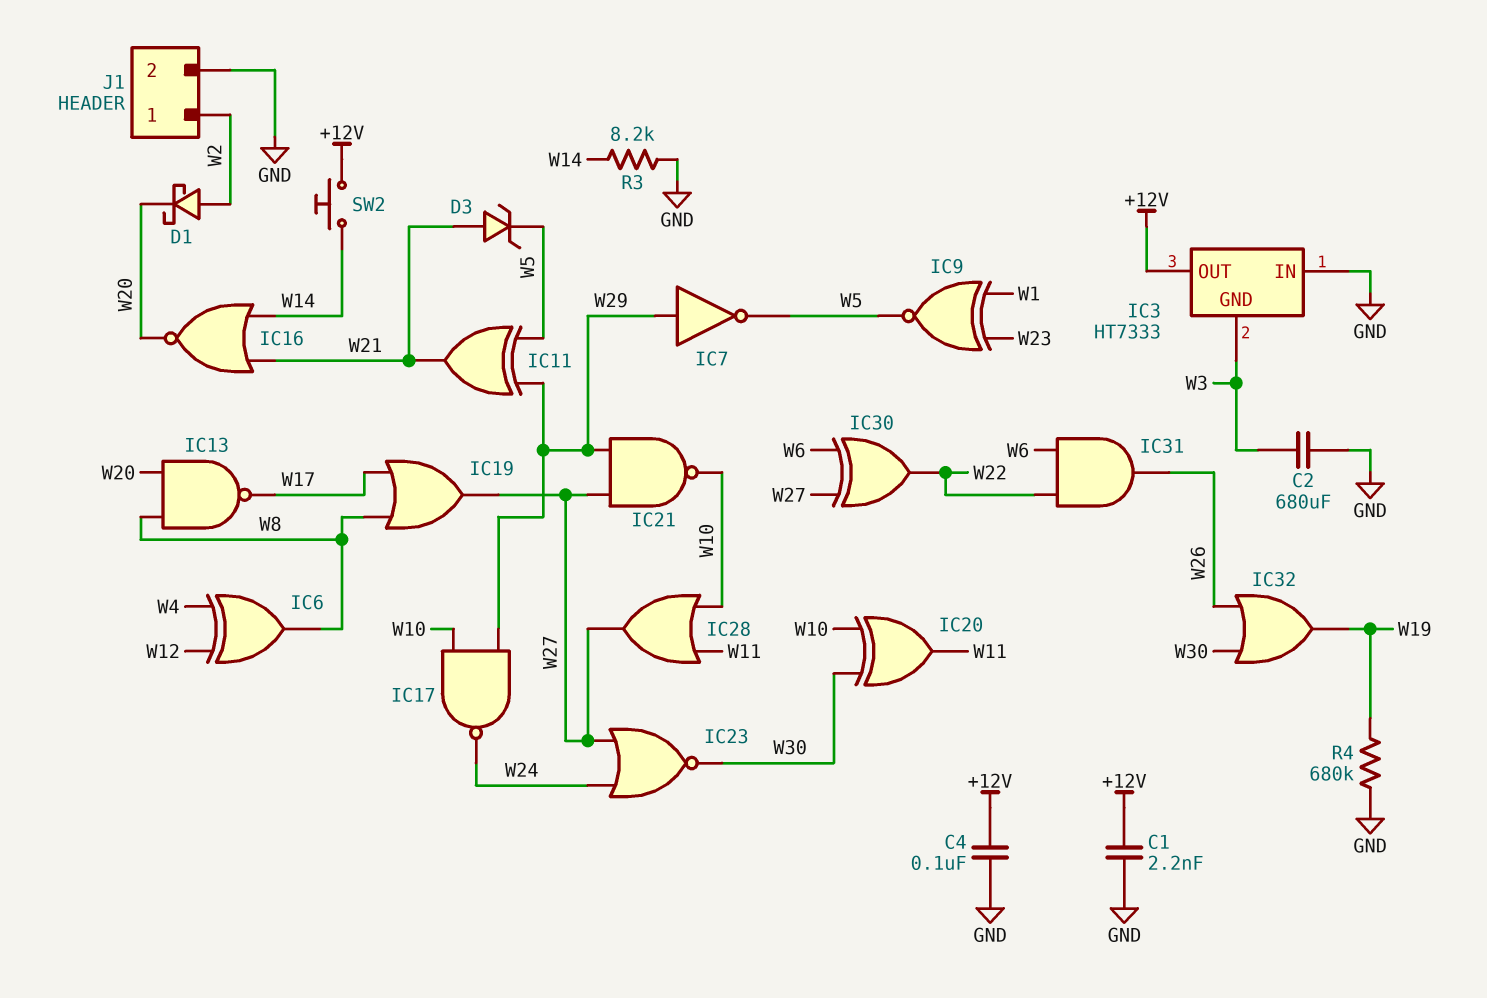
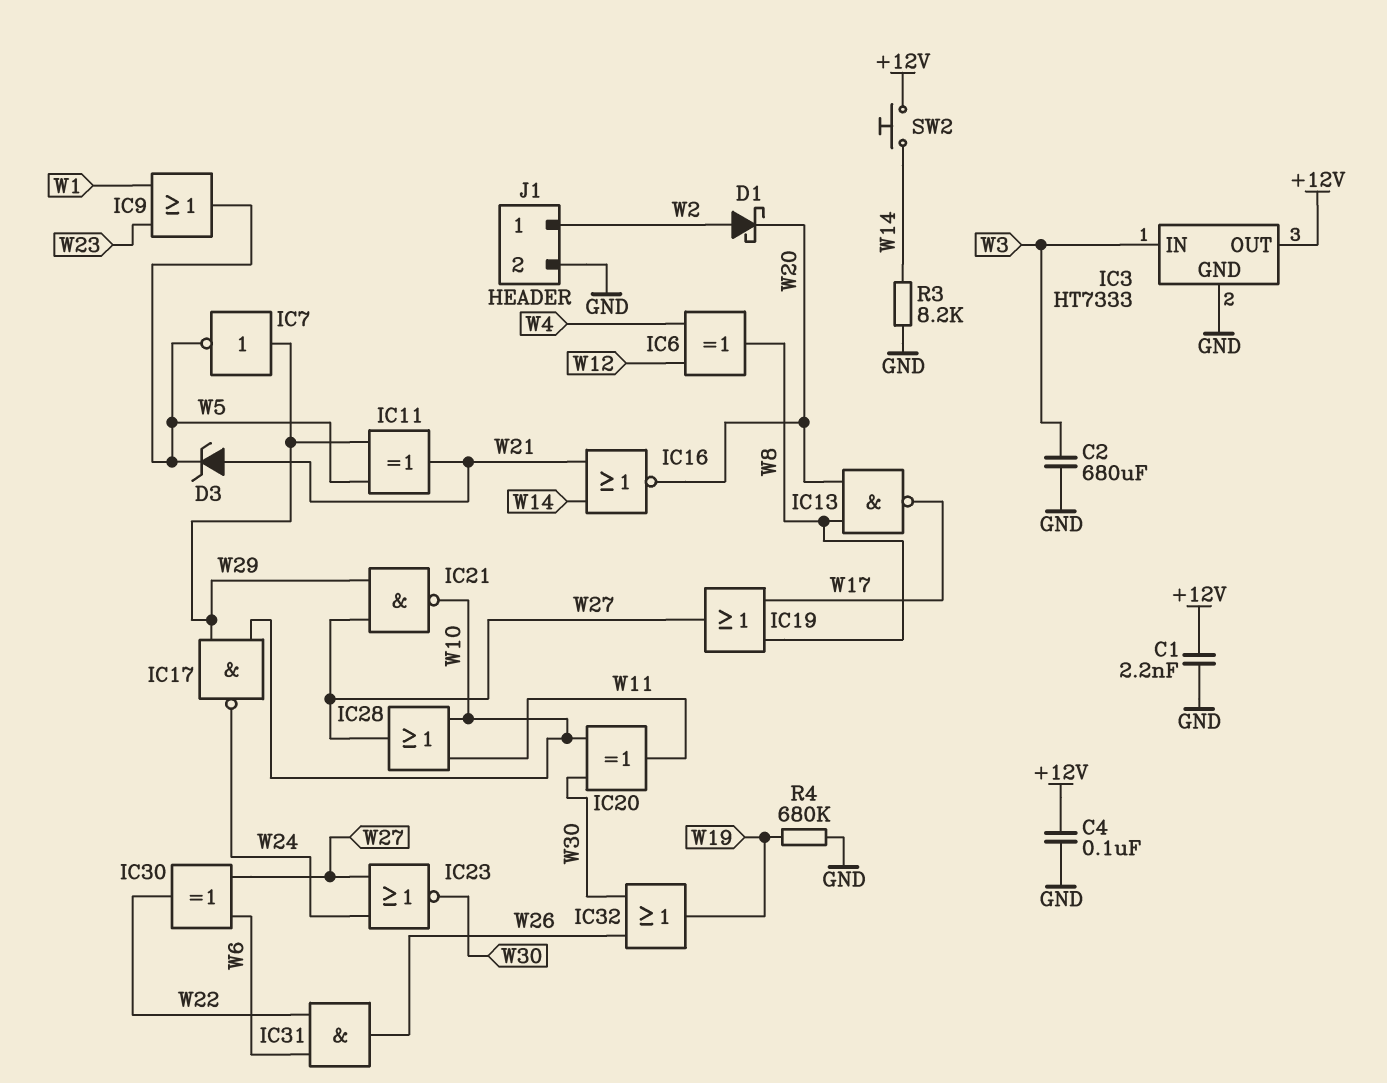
IC3 pin GND: W3 -> GND
IC3 pin IN: GND -> W3
IC9: XNOR (in W1, in W23, out W5) -> OR (in W1, in W23, out W5)

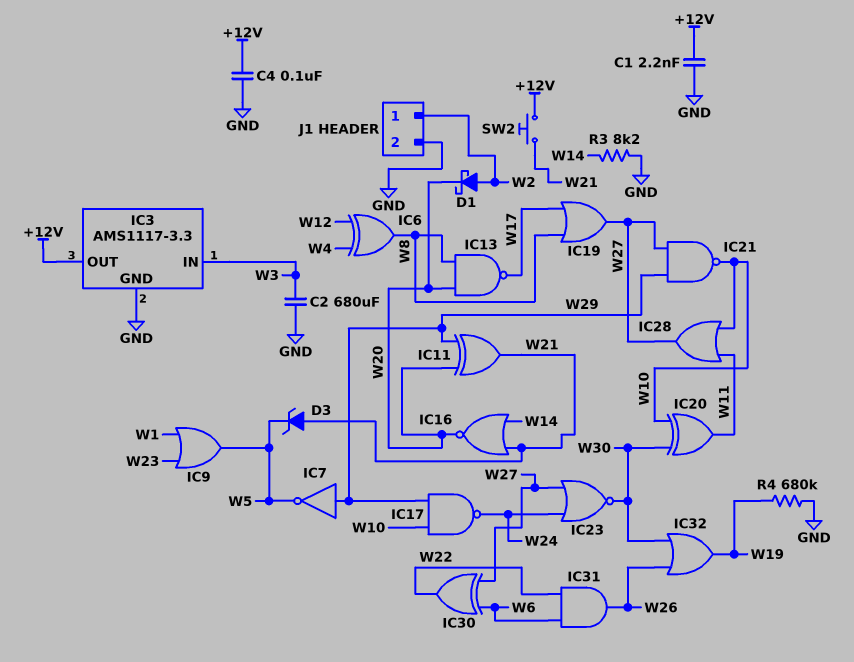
IC3: HT7333 -> AMS1117-3.3
IC11: XOR (in W5, in W29, out W21) -> XOR (in W20, in W29, out W21)
SW2: button (+12V, W14) -> button (+12V, W21)

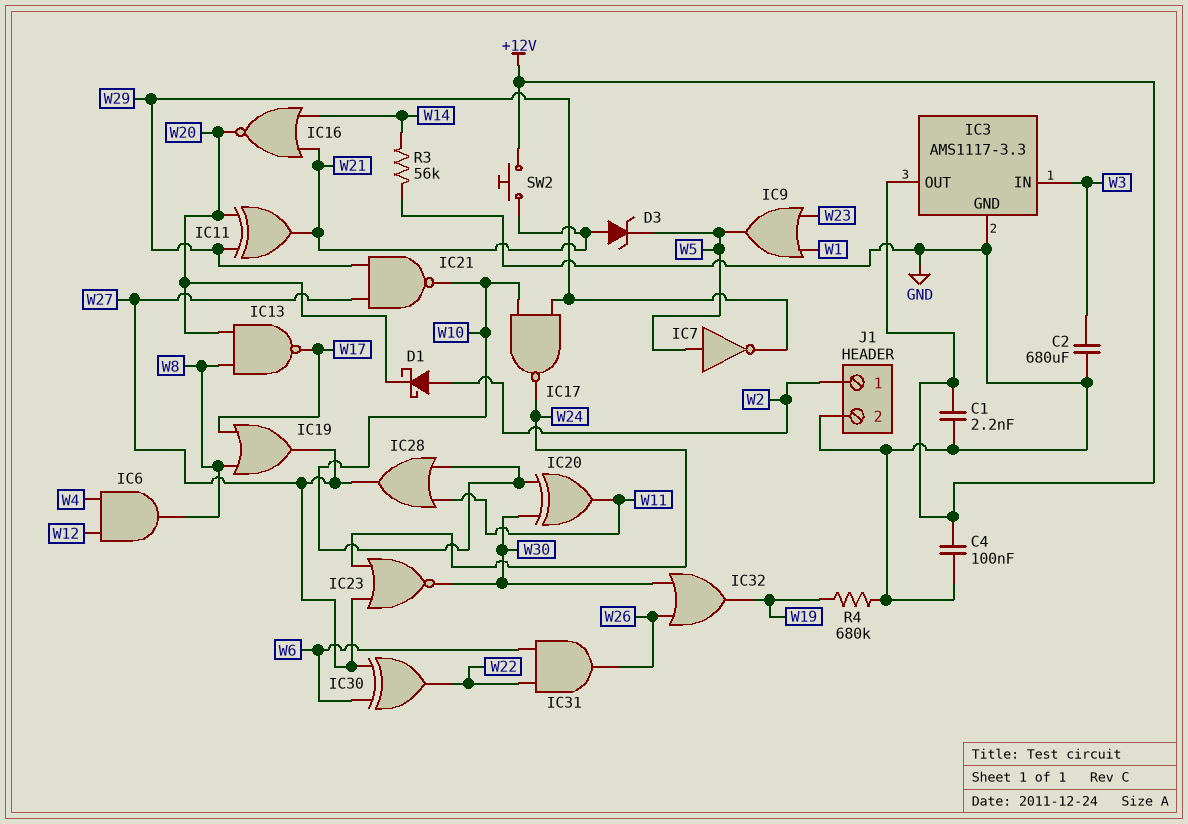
IC6: XOR (in W4, in W12, out W8) -> AND (in W4, in W12, out W8)
IC7: NOT (in W29, out W5) -> NOT (in W5, out W29)
R3: 8.2k (GND, W14) -> 56k (GND, W14)

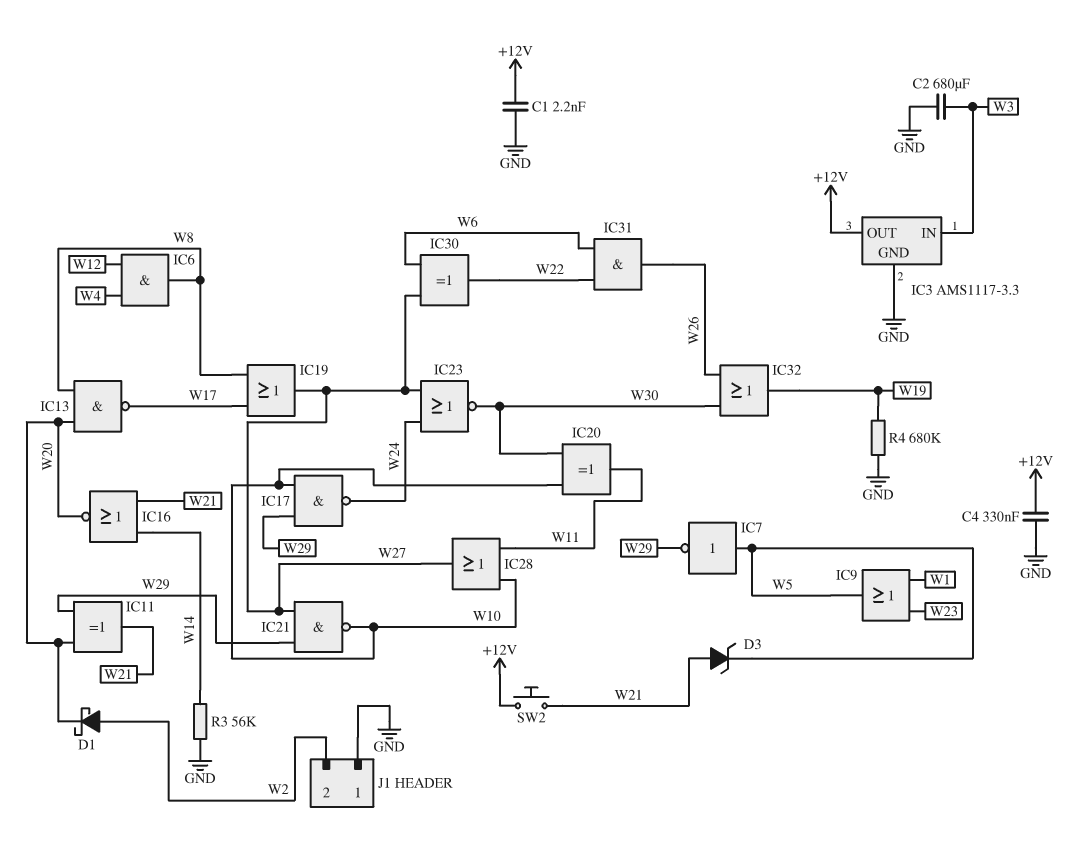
C4: 100nF (+12V, GND) -> 330nF (+12V, GND)
J1 pin 1: W2 -> GND
J1 pin 2: GND -> W2

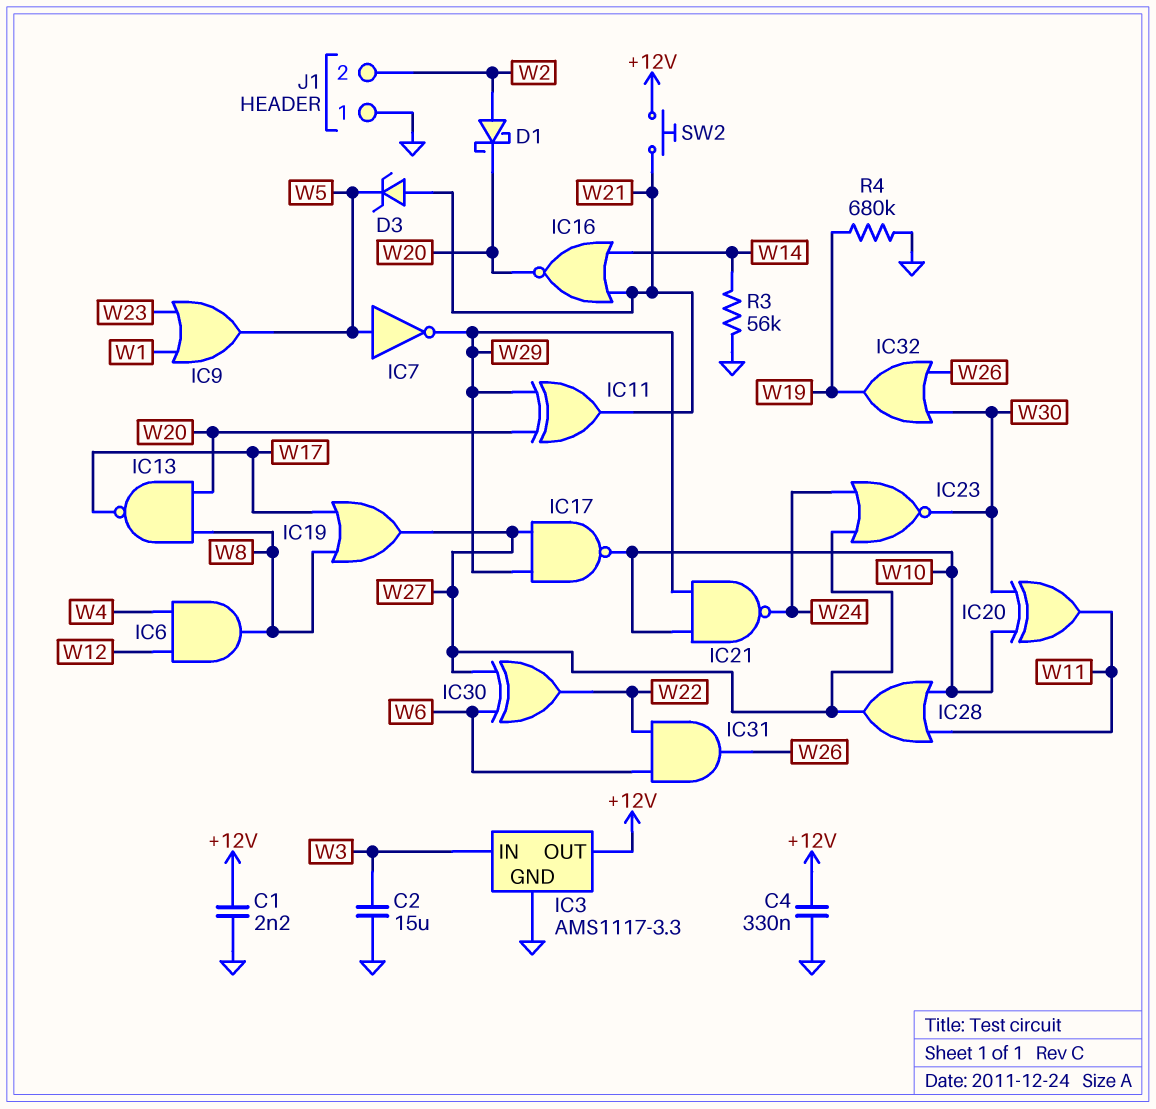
C2: 680uF (GND, W3) -> 15uF (GND, W3)
IC17: NAND (in W10, in W29, out W24) -> NAND (in W27, in W29, out W10)
IC21: NAND (in W27, in W29, out W10) -> NAND (in W10, in W29, out W24)

